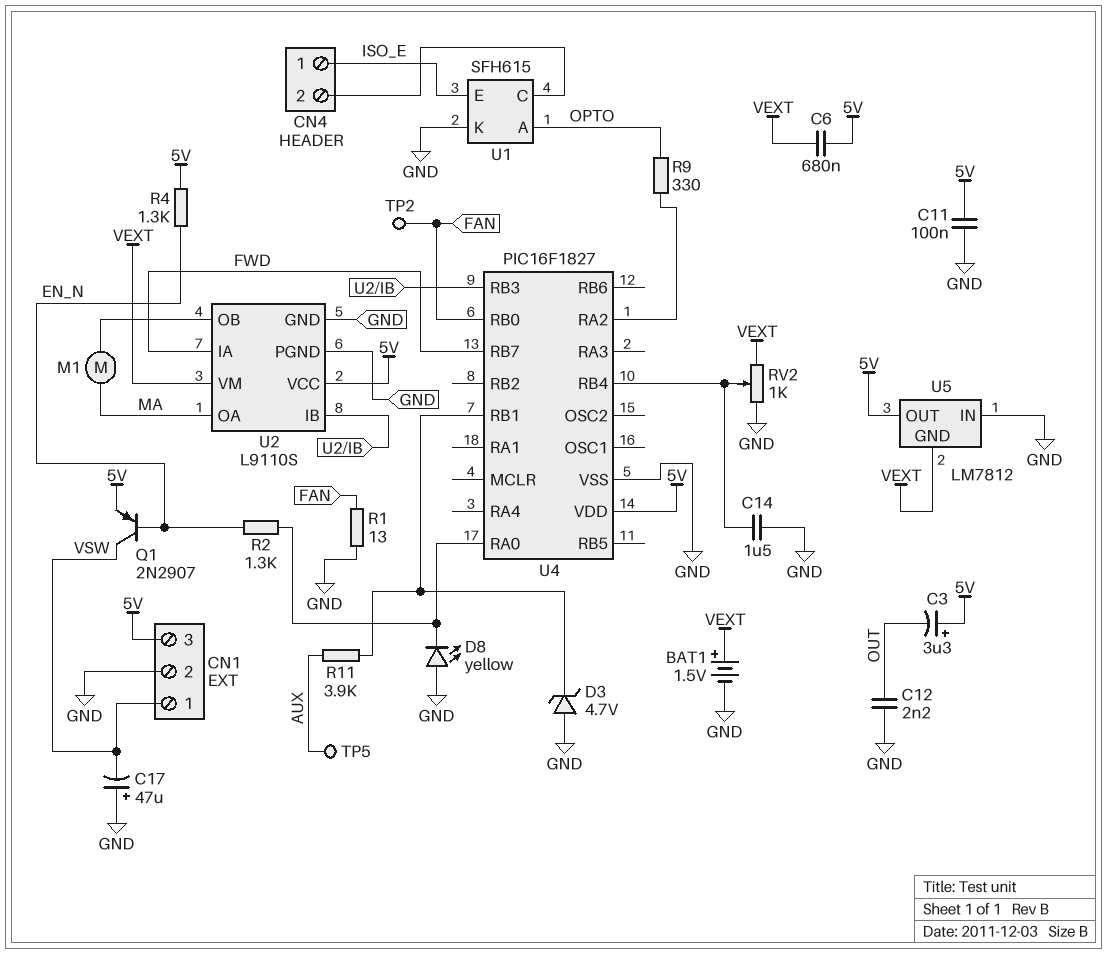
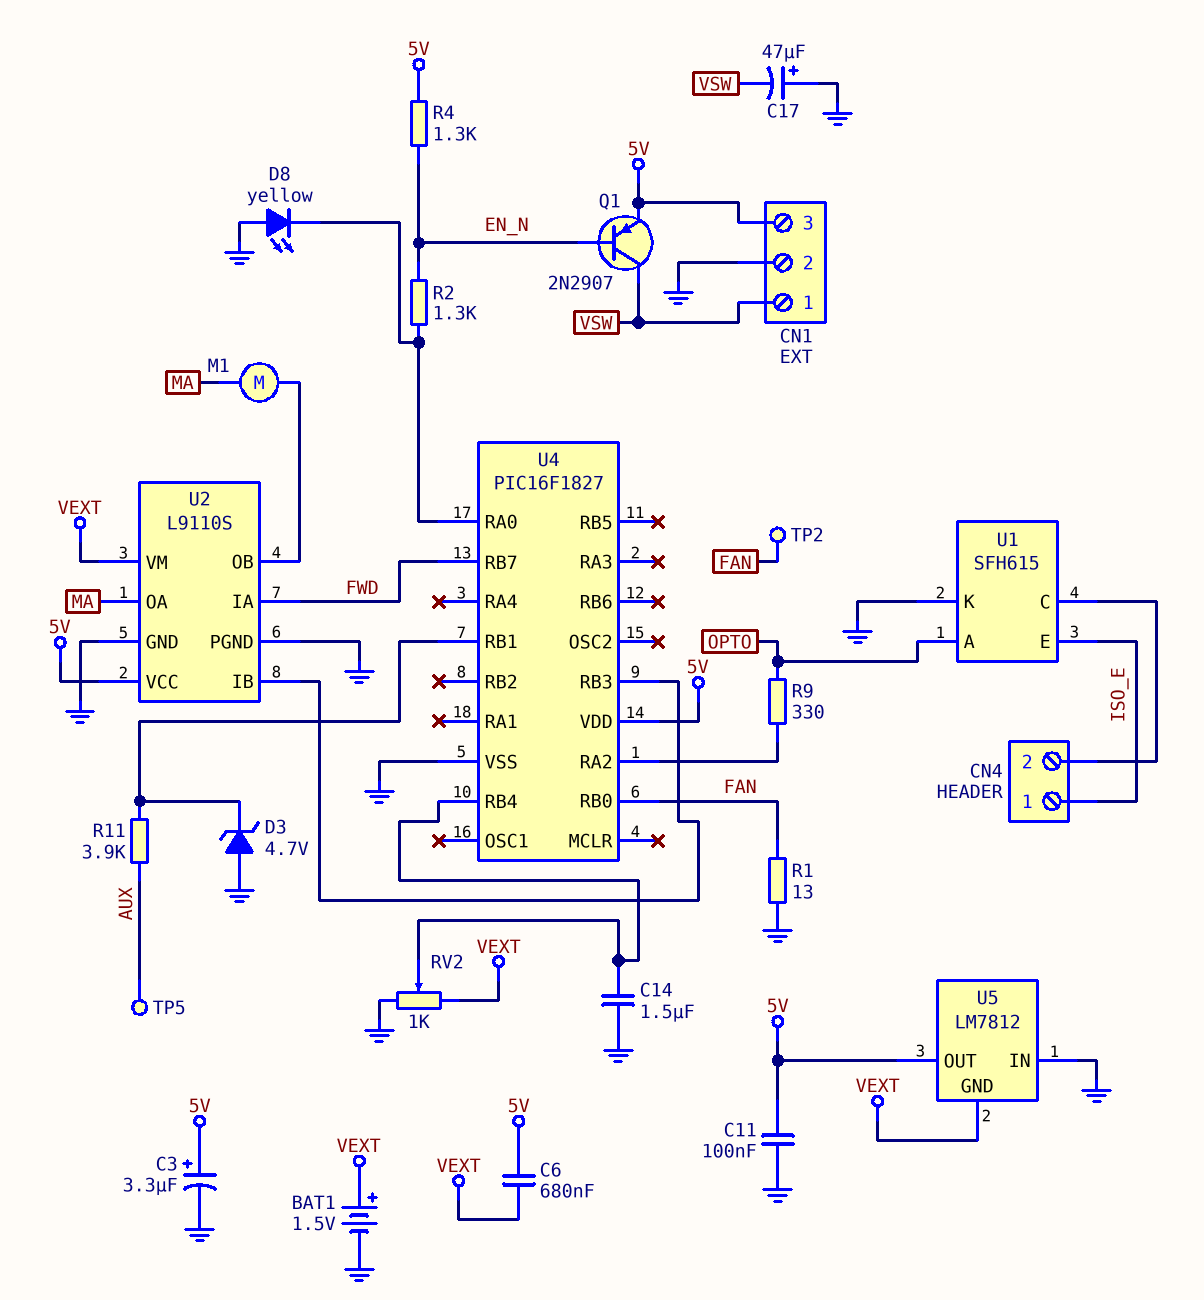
C3: 3.3uF (plus 5V, minus OUT) -> 3.3uF (plus 5V, minus GND)
C12: 2.2nF (GND, OUT) -> none

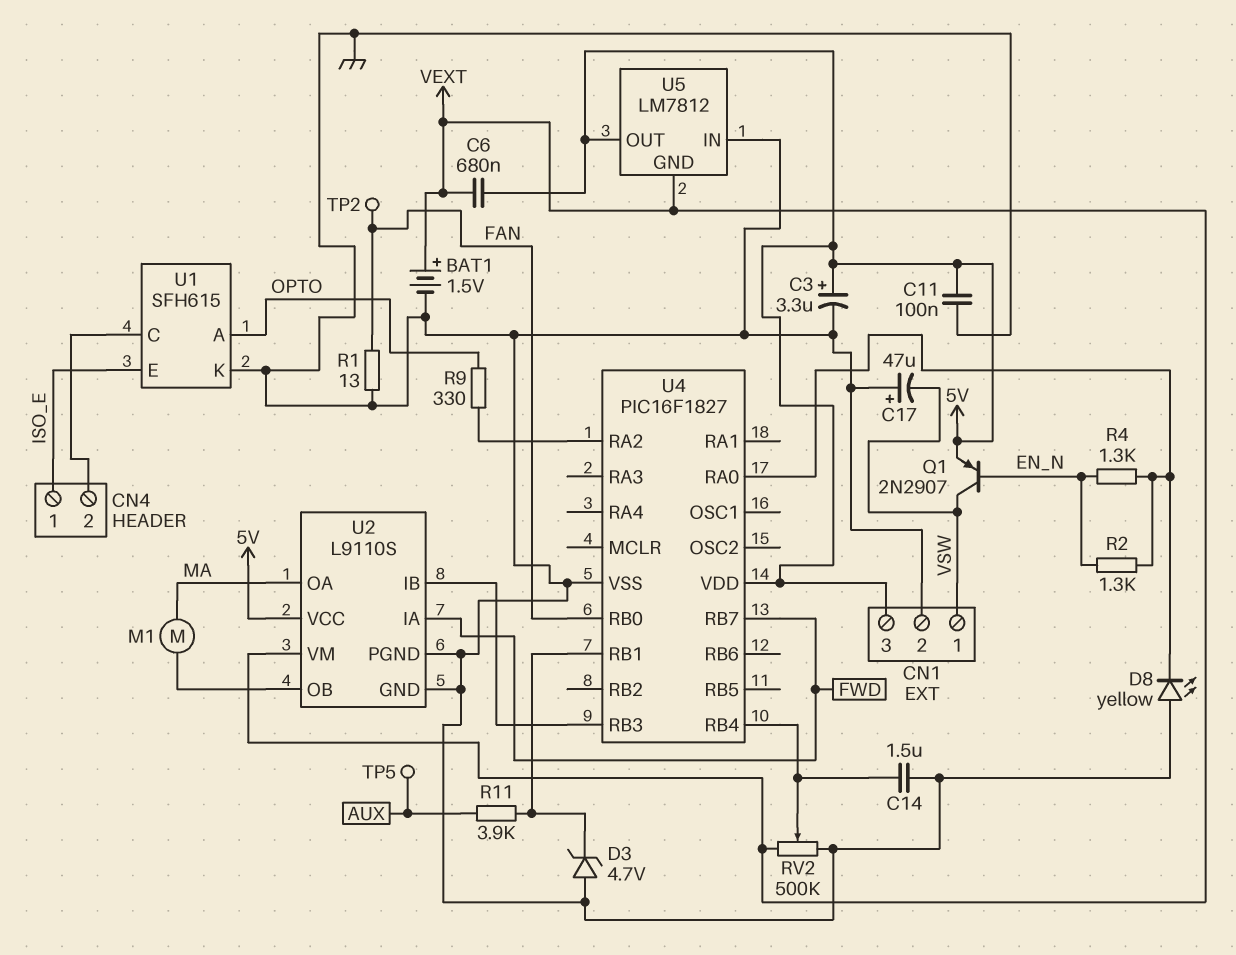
R4: 1.3k (5V, EN_N) -> 1.3k (EN_N, U4/RA0)
RV2: 1k (GND, VEXT, wiper U4/RB4) -> 500k (GND, VEXT, wiper U4/RB4)

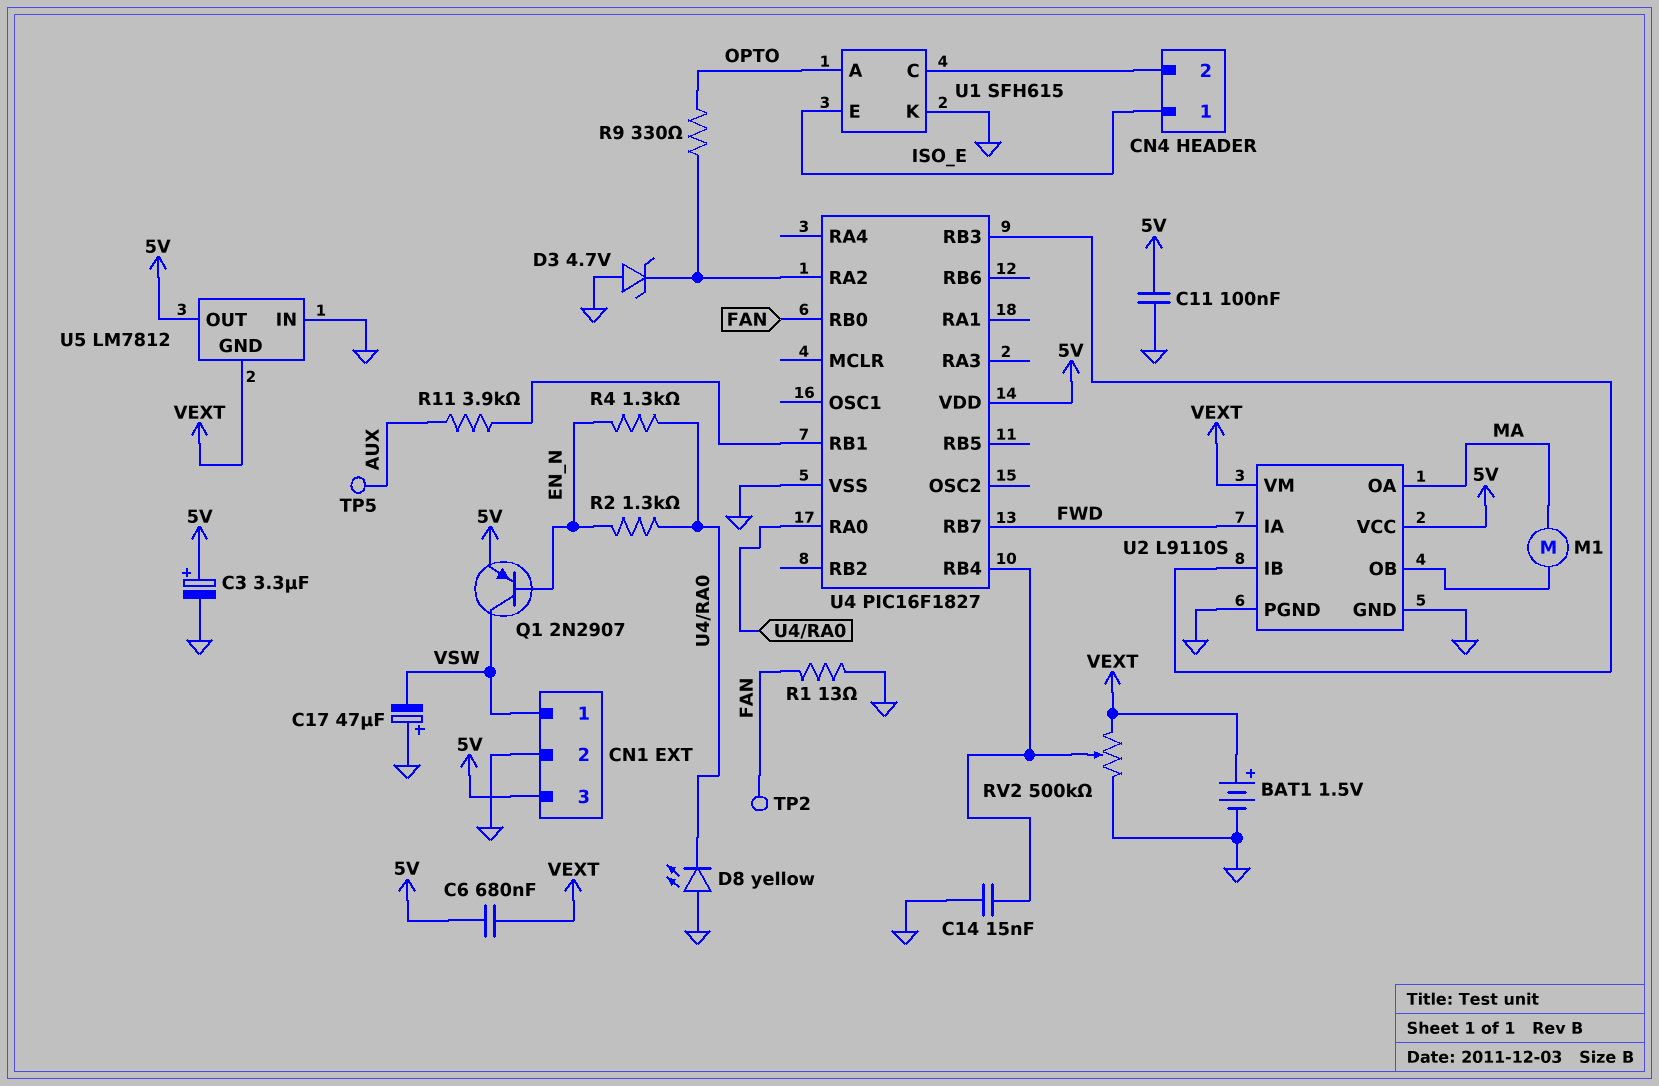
C14: 1.5uF (GND, U4/RB4) -> 15nF (GND, U4/RB4)
D3: zener 4.7V (A GND, K U4/RB1) -> zener 4.7V (A GND, K U4/RA2)

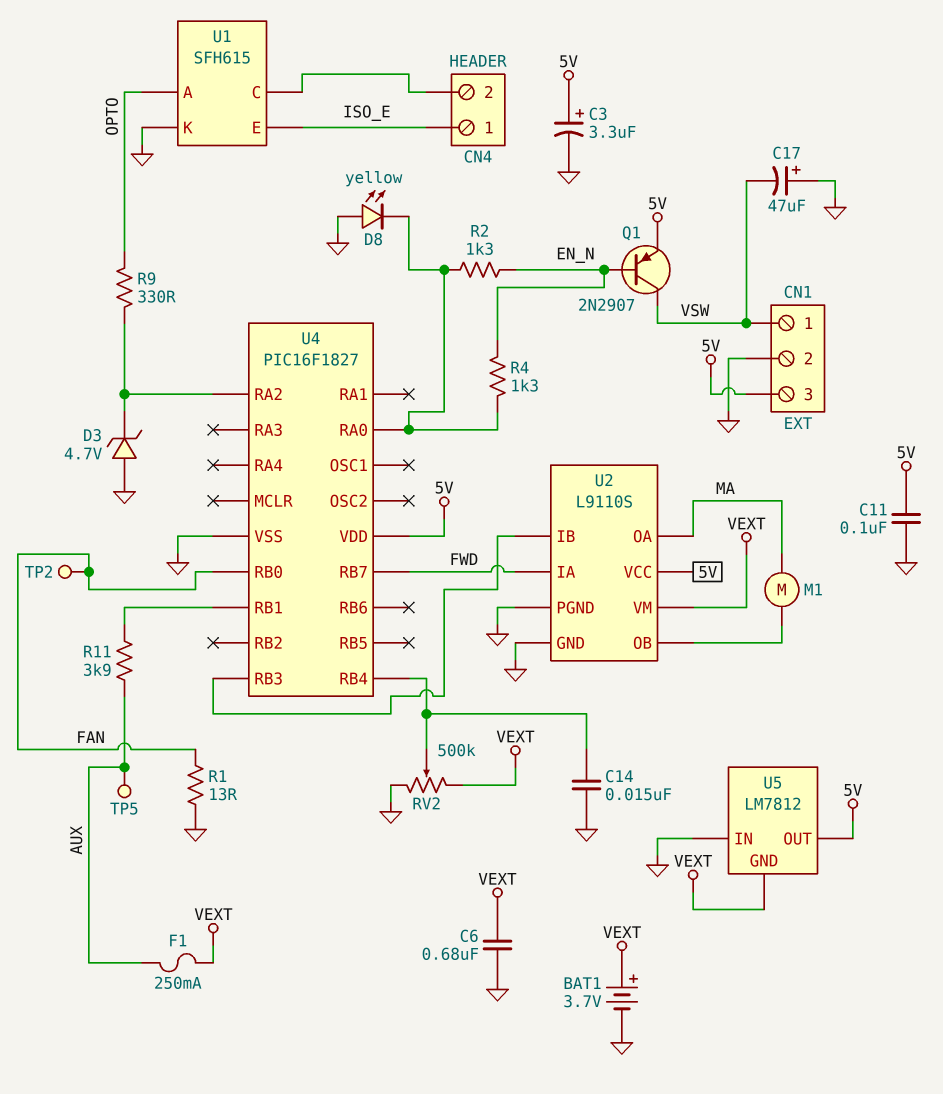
BAT1: 1.5V (plus VEXT, minus GND) -> 3.7V (plus VEXT, minus GND)
C6: 680nF (5V, VEXT) -> 680nF (GND, VEXT)
F1: none -> 250mA (AUX, VEXT)

